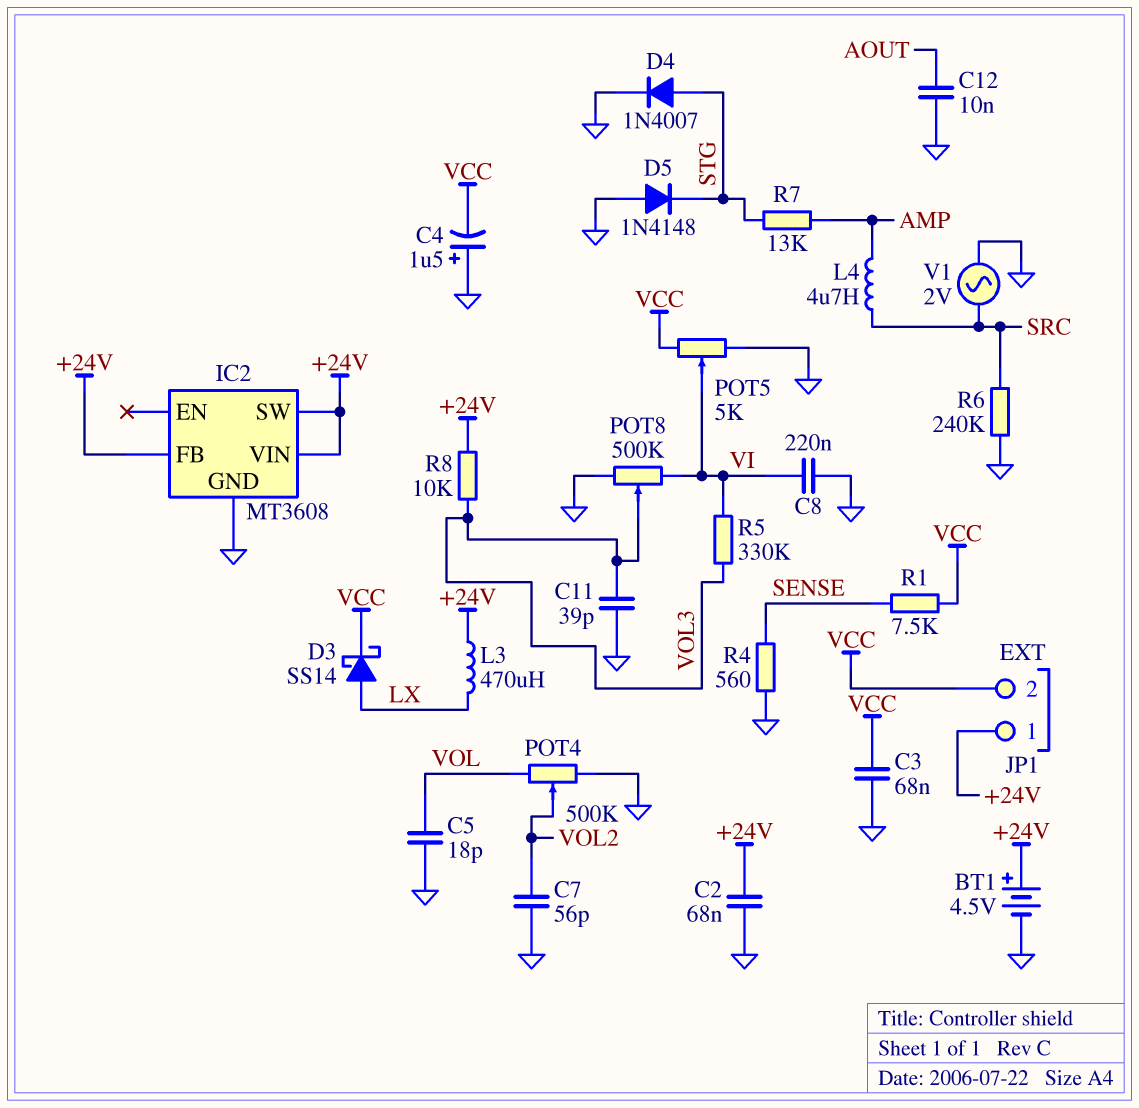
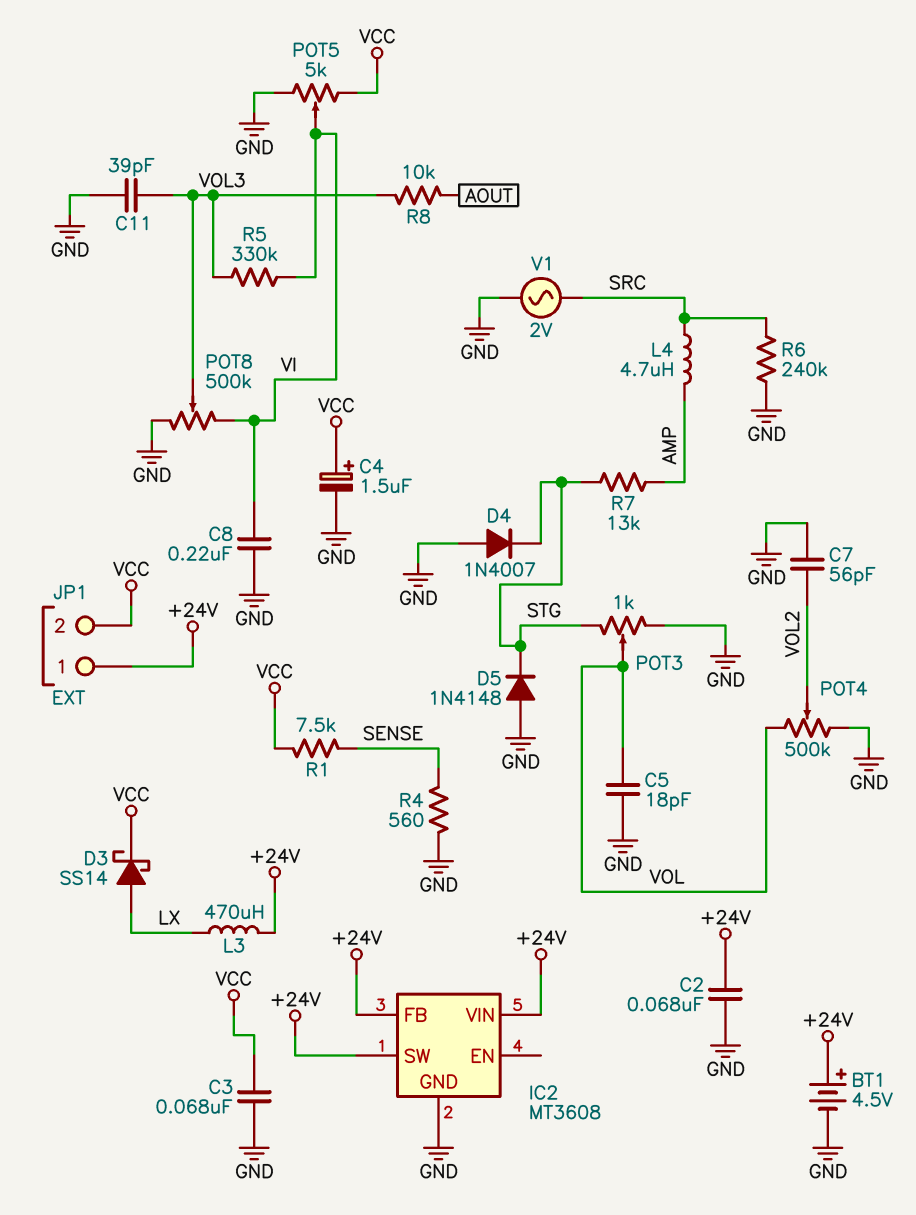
C4: 1.5uF (plus GND, minus VCC) -> 1.5uF (plus VCC, minus GND)
C12: 10nF (AOUT, GND) -> none
D4: diode 1N4007 (A STG, K GND) -> diode 1N4007 (A GND, K STG)
POT3: none -> 1k (GND, STG, wiper VOL)
R8: 10k (+24V, VOL3) -> 10k (AOUT, VOL3)

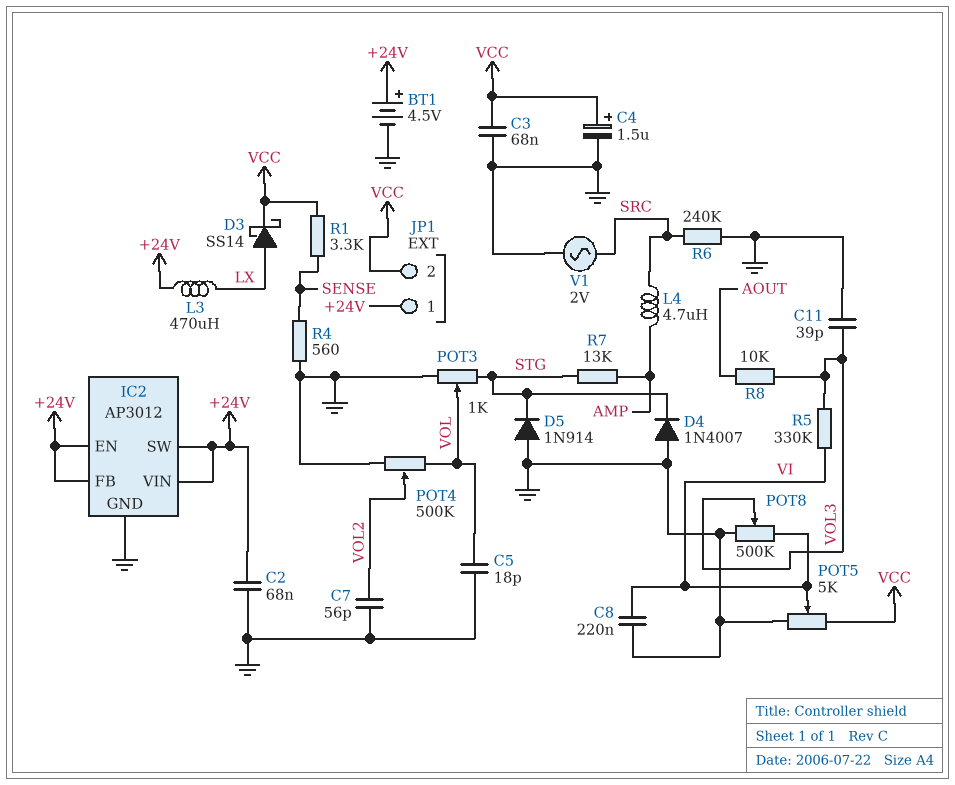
D5: diode 1N4148 (A GND, K STG) -> diode 1N914 (A GND, K STG)
IC2: MT3608 -> AP3012
IC2 pin EN: none -> +24V
R1: 7.5k (SENSE, VCC) -> 3.3k (SENSE, VCC)

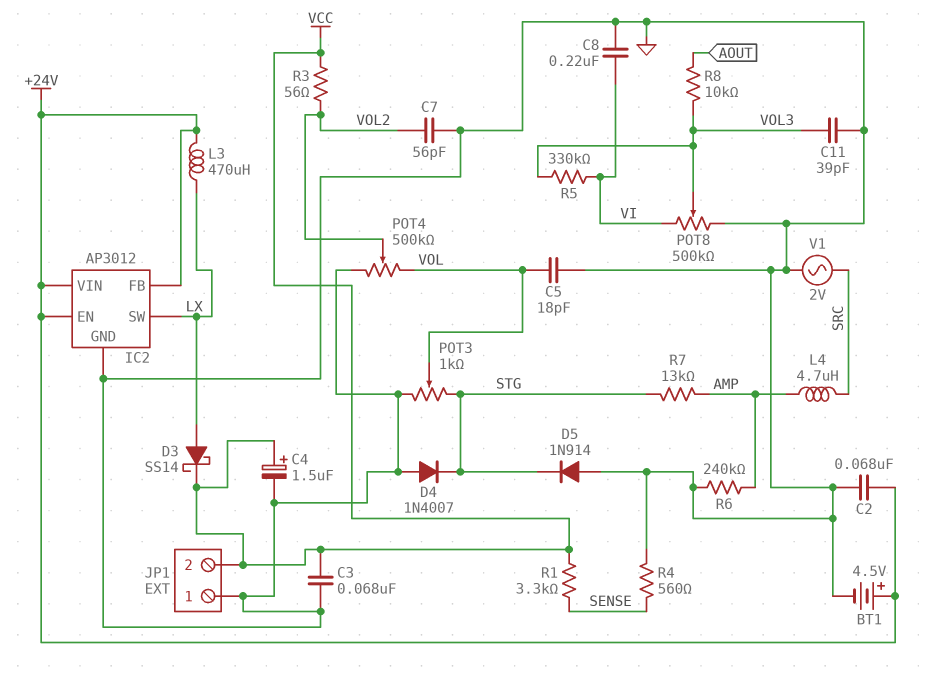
IC2 pin SW: +24V -> LX
JP1 pin 1: +24V -> GND
POT5: 5k (GND, VCC, wiper VI) -> none
R3: none -> 56 (VCC, VOL2)
R6: 240k (GND, SRC) -> 240k (AMP, GND)

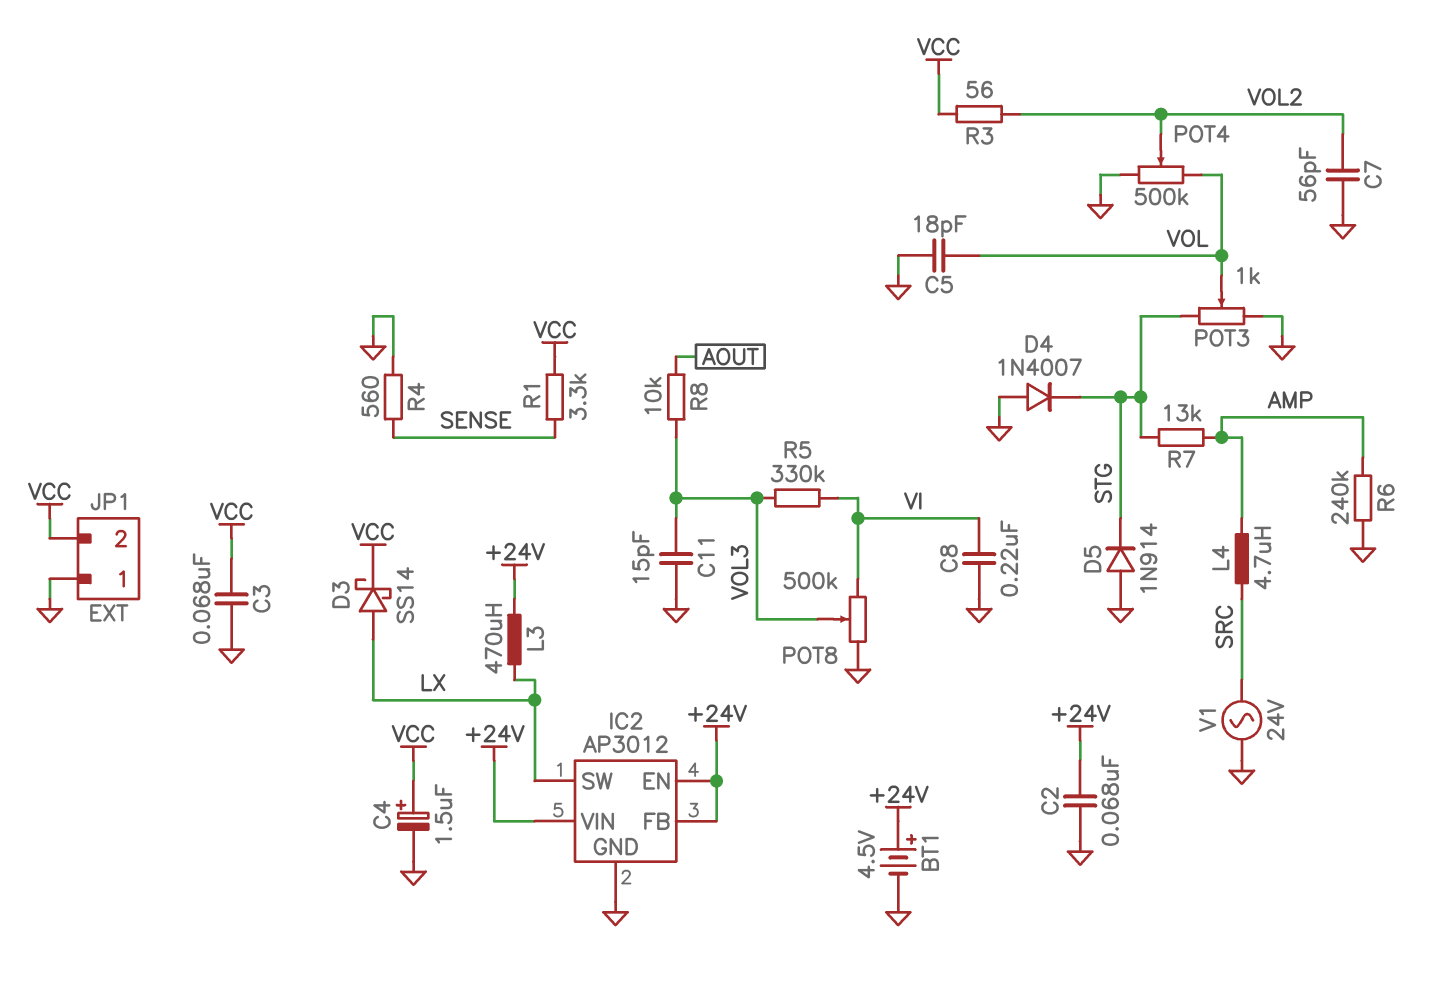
C11: 39pF (GND, VOL3) -> 15pF (GND, VOL3)
V1: AC 2V (GND, SRC) -> AC 24V (GND, SRC)

